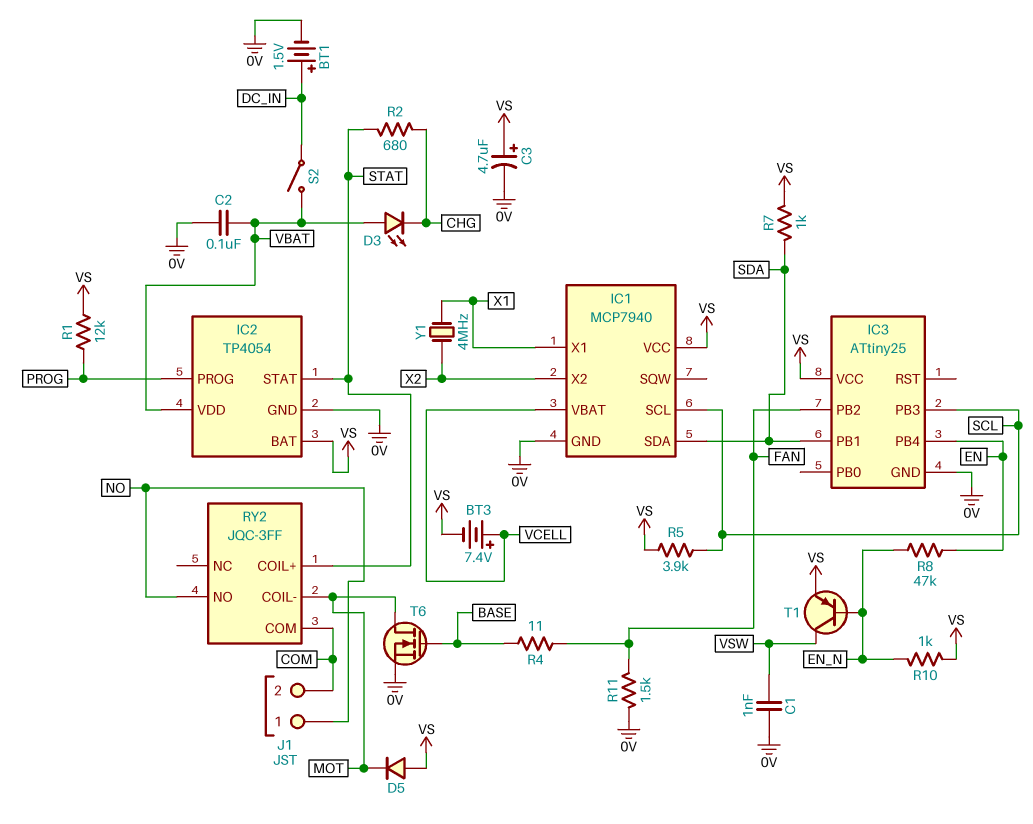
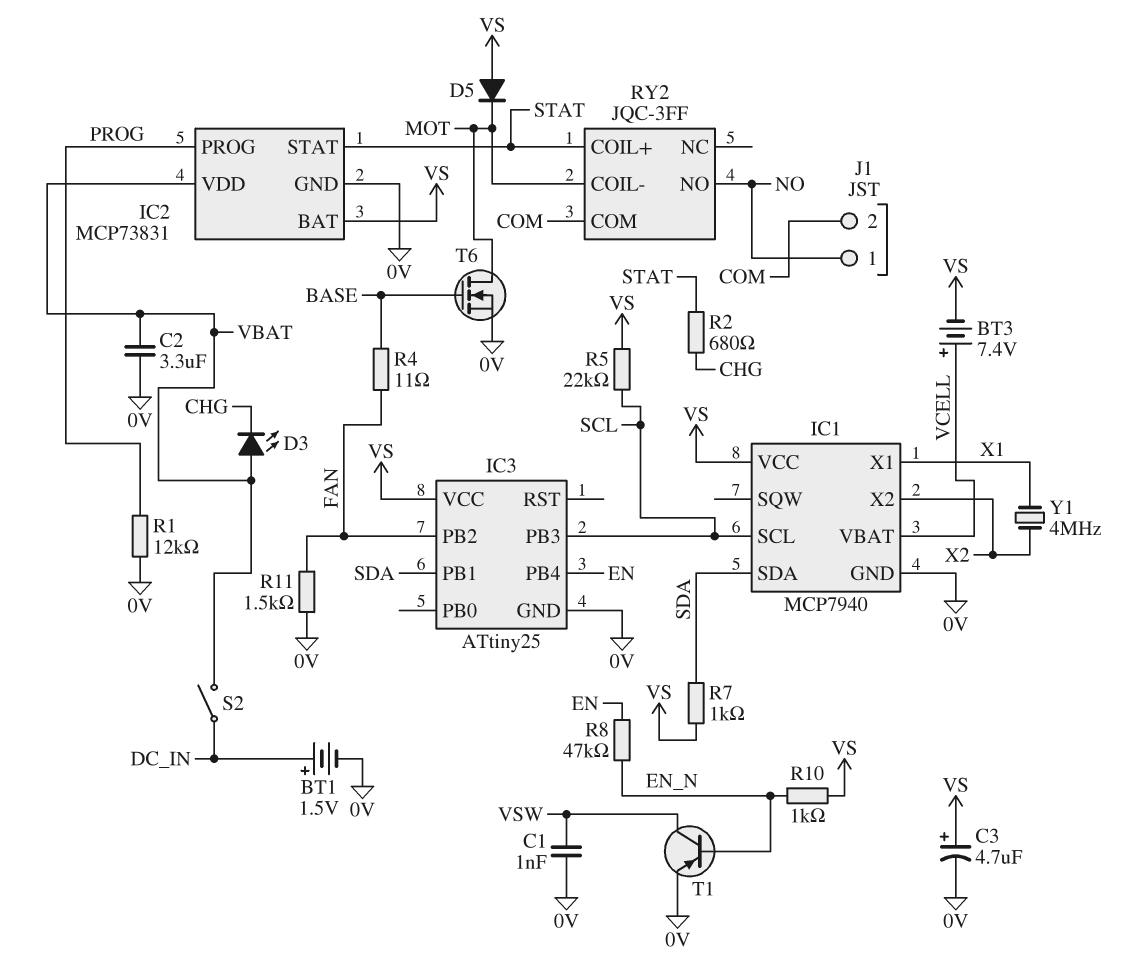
C2: 100nF (0V, VBAT) -> 3.3uF (0V, VBAT)
IC2: TP4054 -> MCP73831
R1: 12k (PROG, VS) -> 12k (0V, PROG)
R5: 3.9k (SCL, VS) -> 22k (SCL, VS)
T1: PNP (B EN_N, C VSW, E VS) -> PNP (B EN_N, C VSW, E 0V)

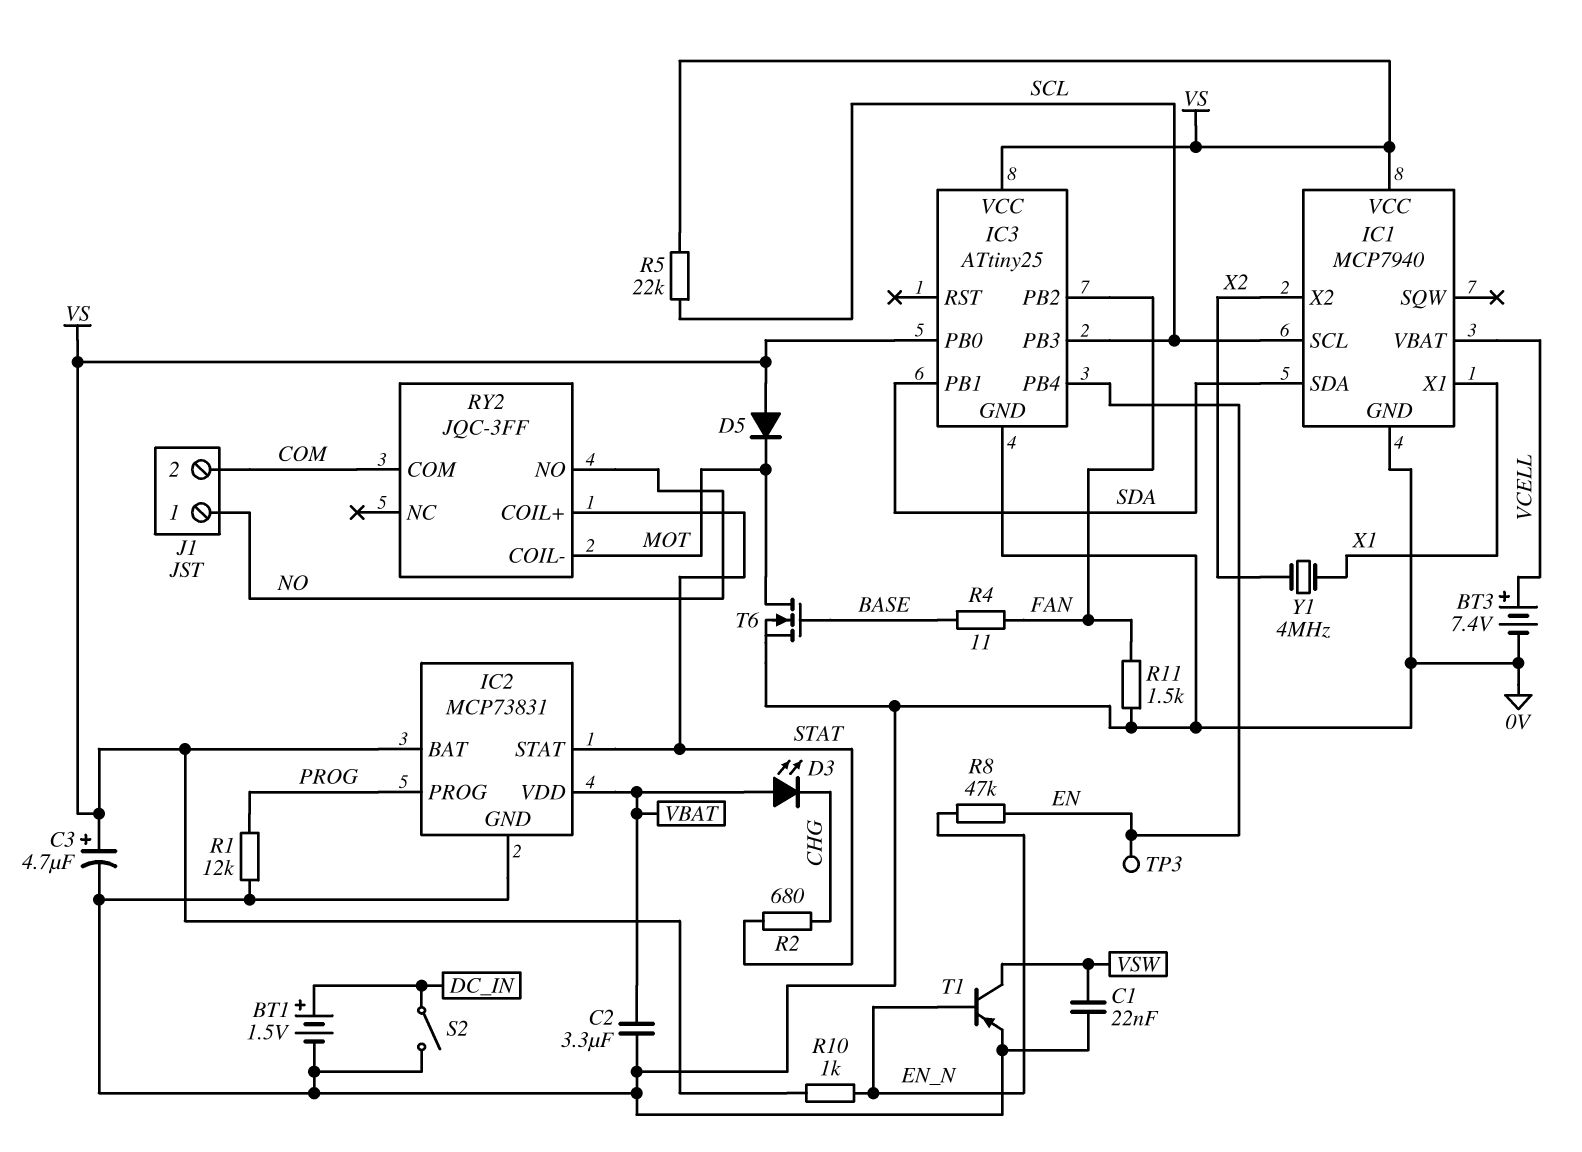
BT3: 7.4V (plus VCELL, minus VS) -> 7.4V (plus VCELL, minus 0V)
C1: 1nF (0V, VSW) -> 22nF (0V, VSW)
IC3 pin PB0: none -> VS
R7: 1k (SDA, VS) -> none
S2: switch (DC_IN, VBAT) -> switch (0V, DC_IN)
TP3: none -> test point (EN)

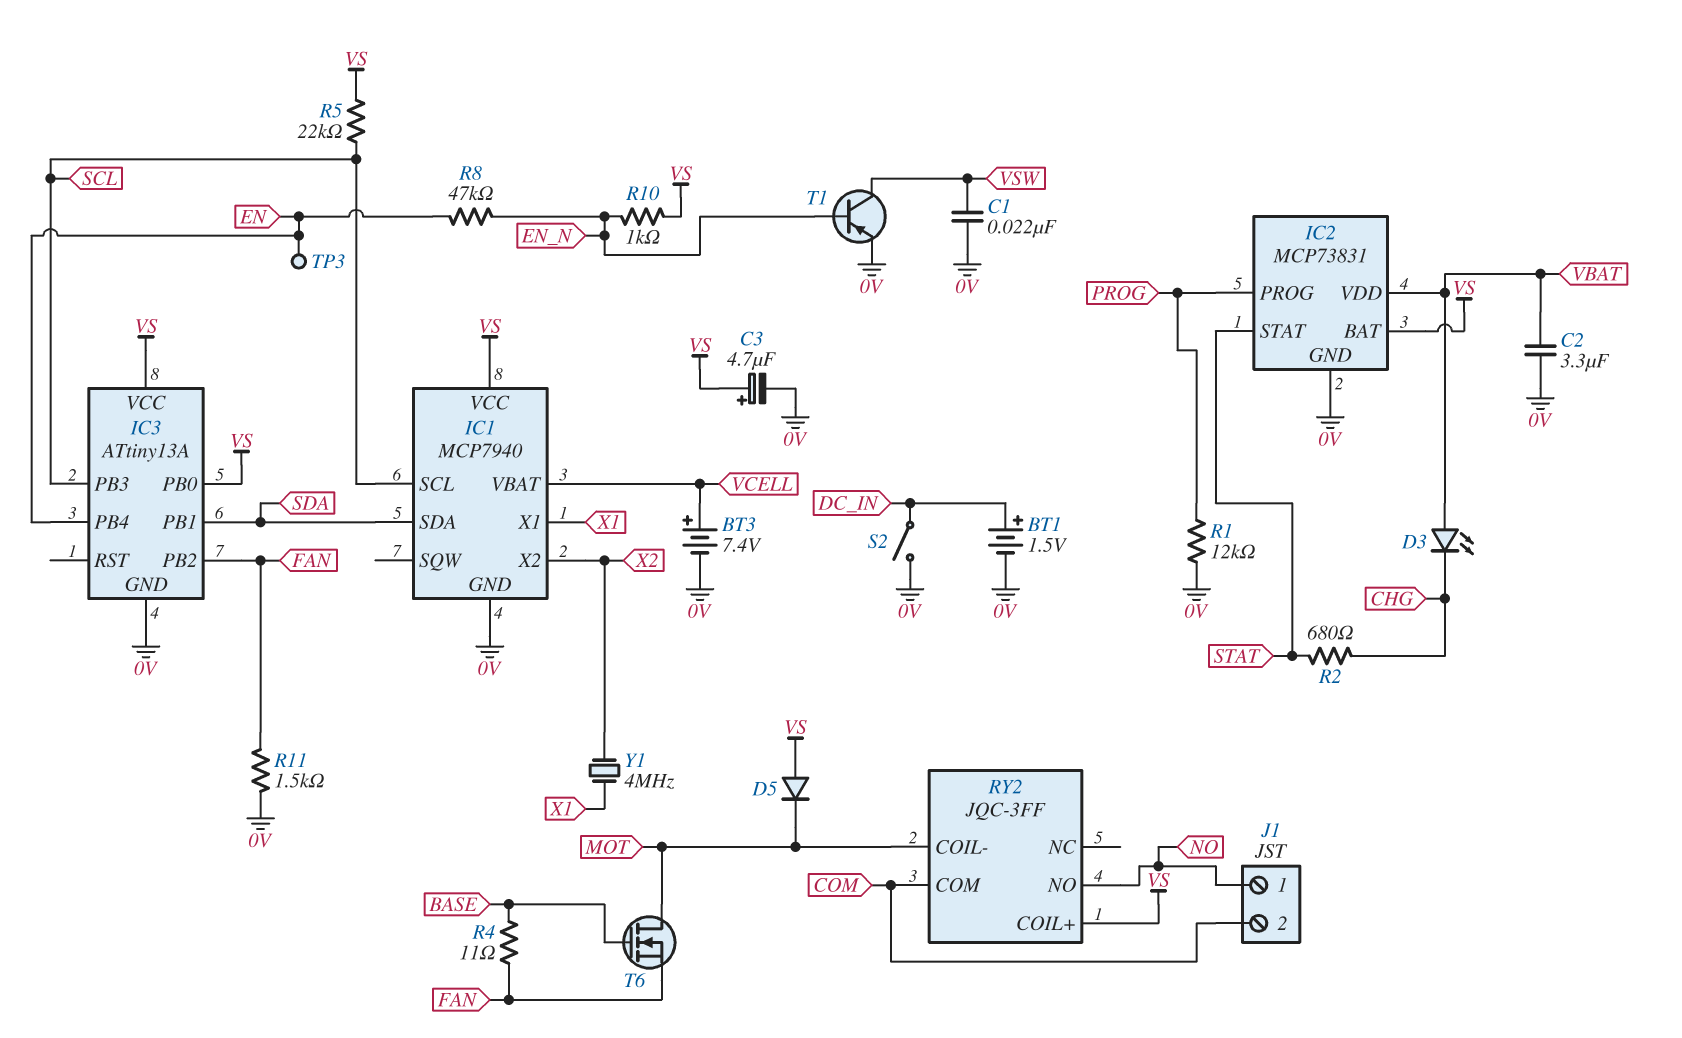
IC3: ATtiny25 -> ATtiny13A
RY2 pin COIL+: STAT -> VS
T6: NMOS (G BASE, D MOT, S 0V) -> NMOS (G BASE, D MOT, S FAN)

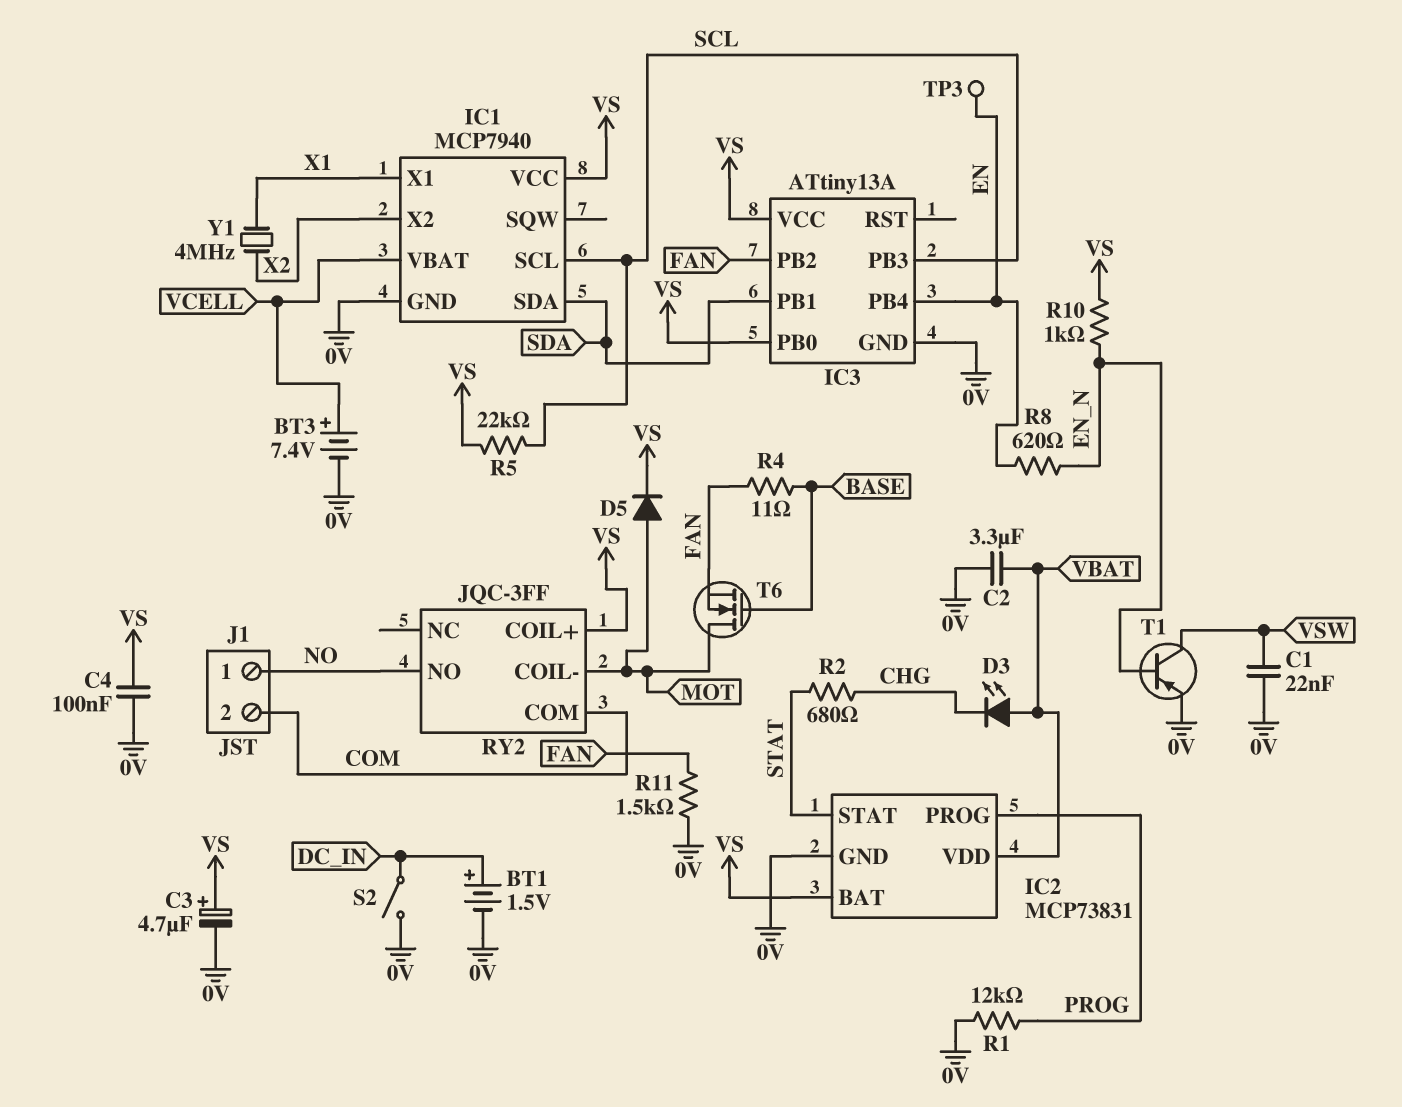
C4: none -> 100nF (0V, VS)
D5: diode (A VS, K MOT) -> diode (A MOT, K VS)
R8: 47k (EN, EN_N) -> 620 (EN, EN_N)

